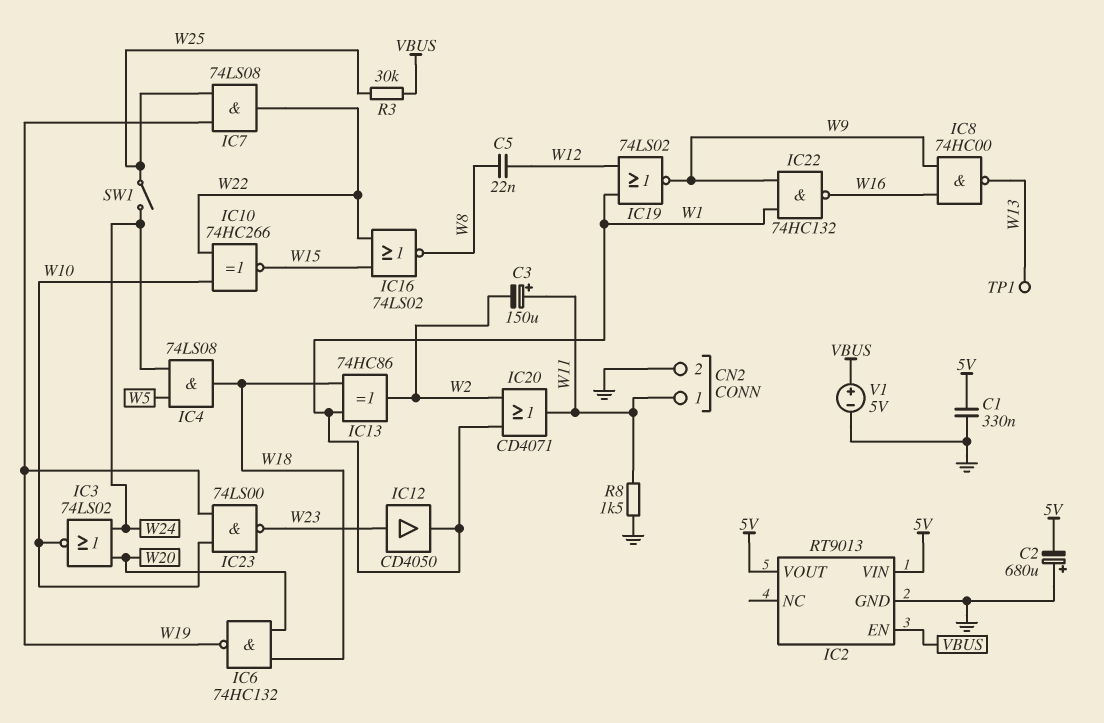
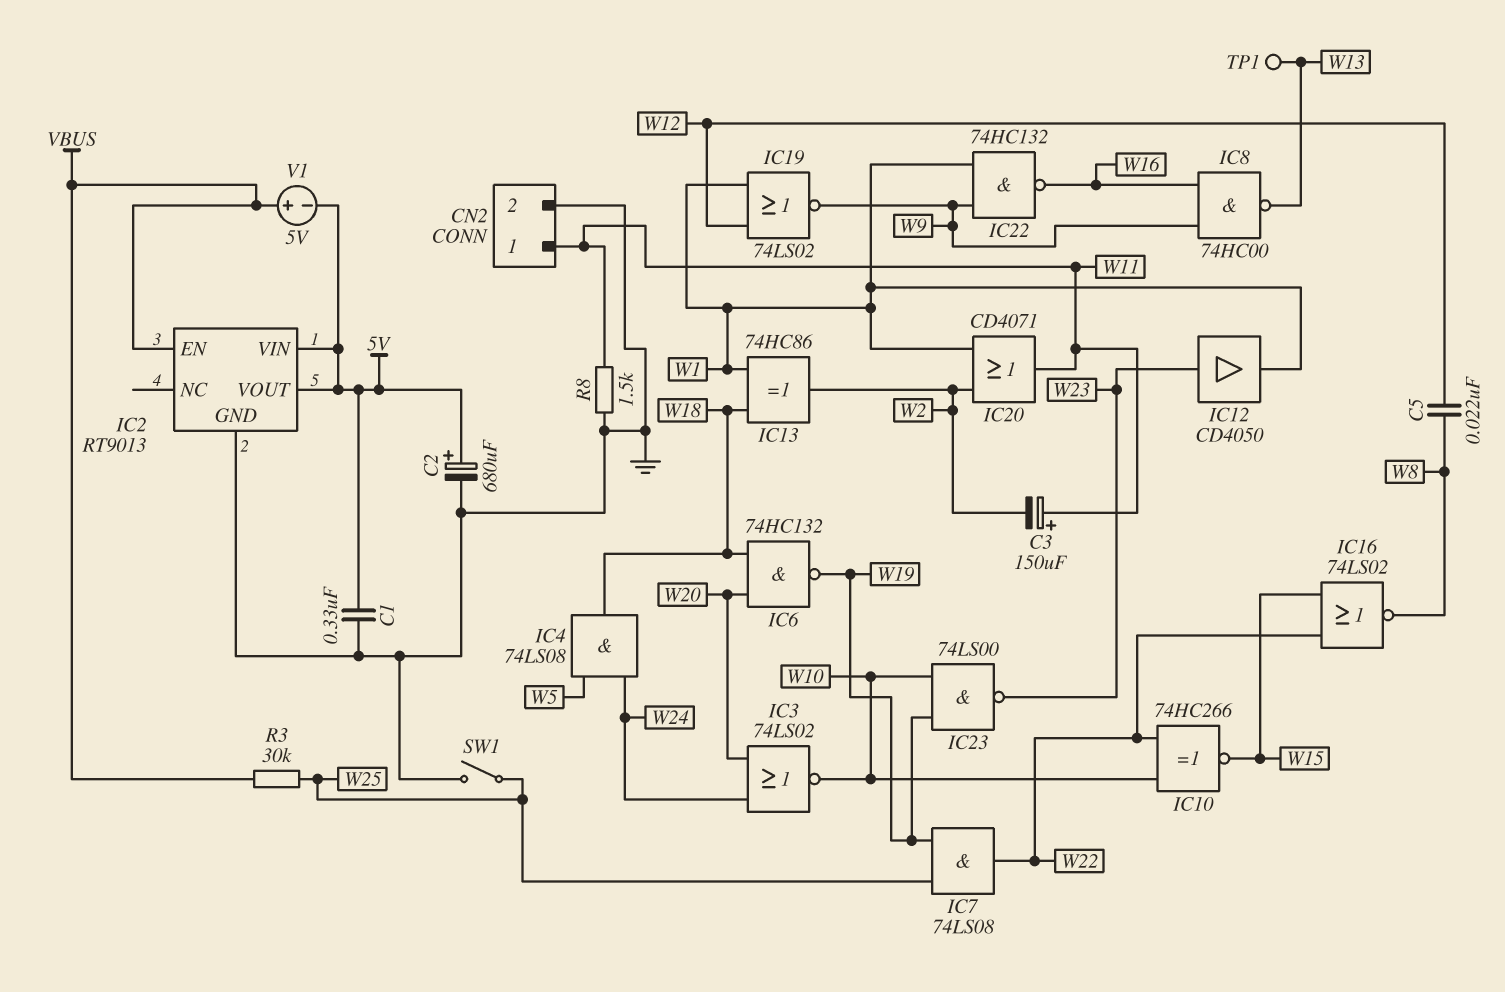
C2: 680uF (plus GND, minus 5V) -> 680uF (plus 5V, minus GND)
SW1: switch (W24, W25) -> switch (GND, W25)
V1: 5V (plus VBUS, minus GND) -> 5V (plus VBUS, minus 5V)

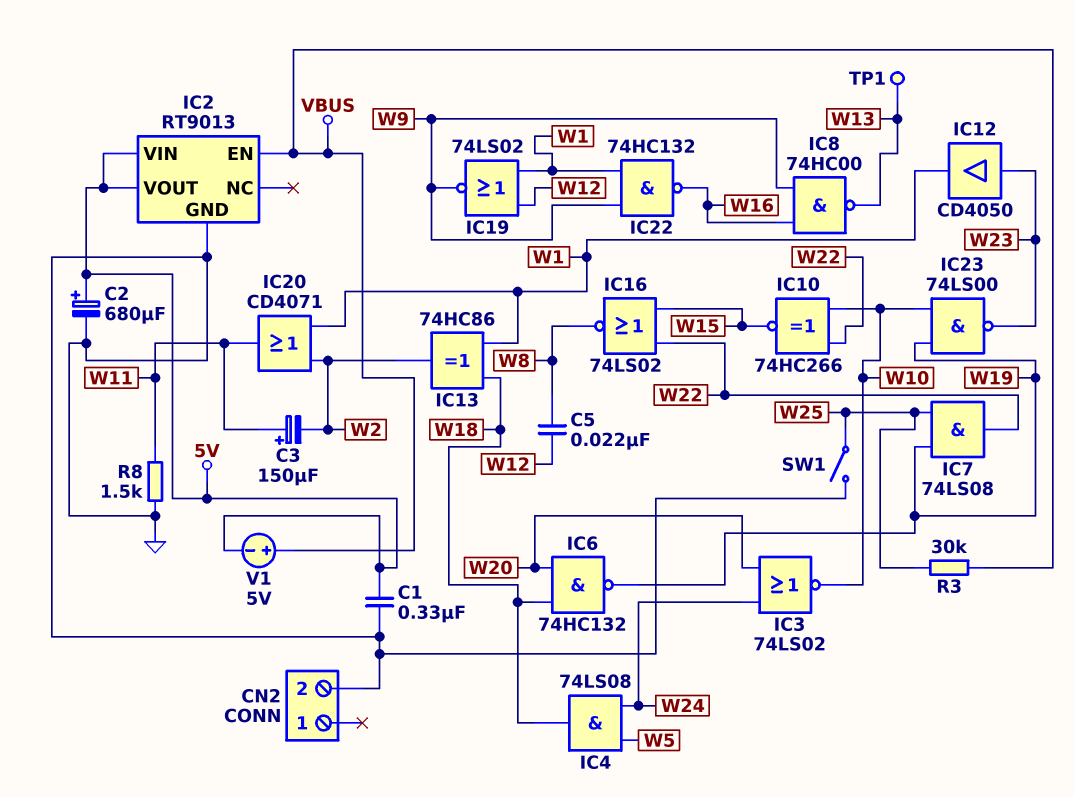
CN2 pin 1: W11 -> none

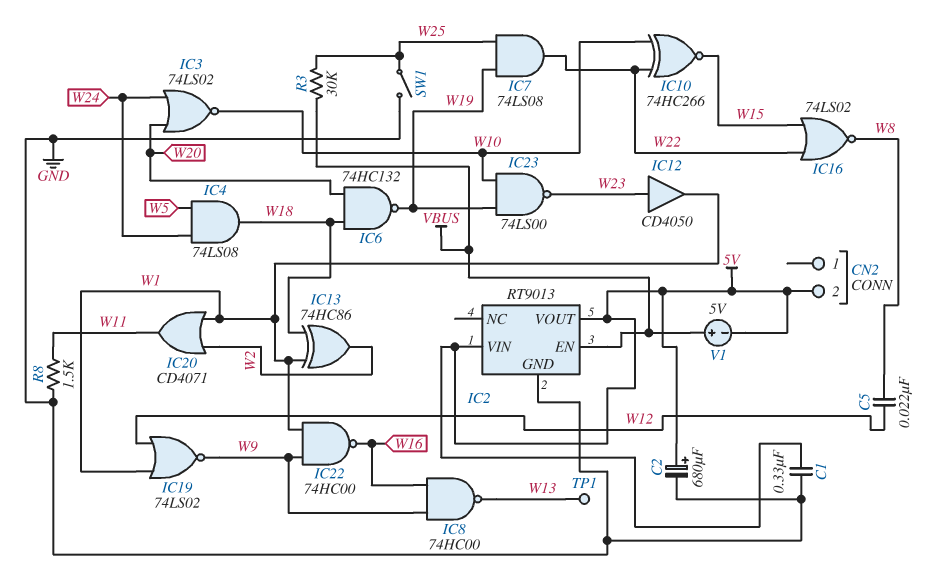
C3: 150uF (plus W11, minus W2) -> none
CN2 pin 2: GND -> 5V
IC22: NAND 74HC132 (in W1, in W9, out W16) -> NAND 74HC00 (in W1, in W9, out W16)

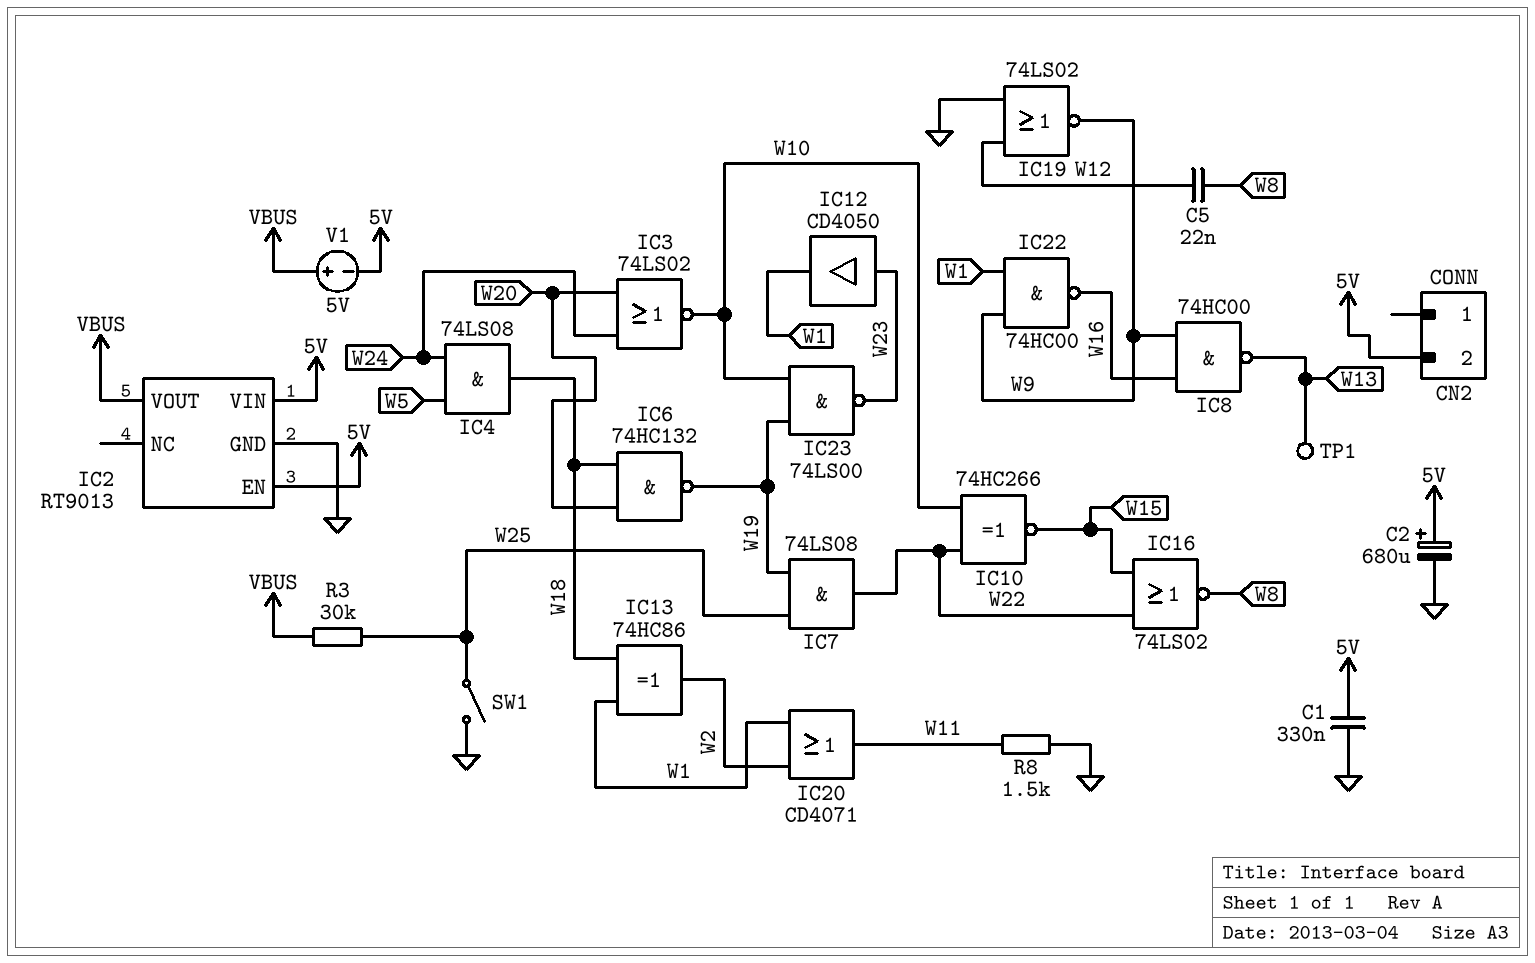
IC2 pin EN: VBUS -> 5V
IC2 pin VOUT: 5V -> VBUS
IC19: NOR 74LS02 (in W1, in W12, out W9) -> NOR 74LS02 (in GND, in W12, out W9)

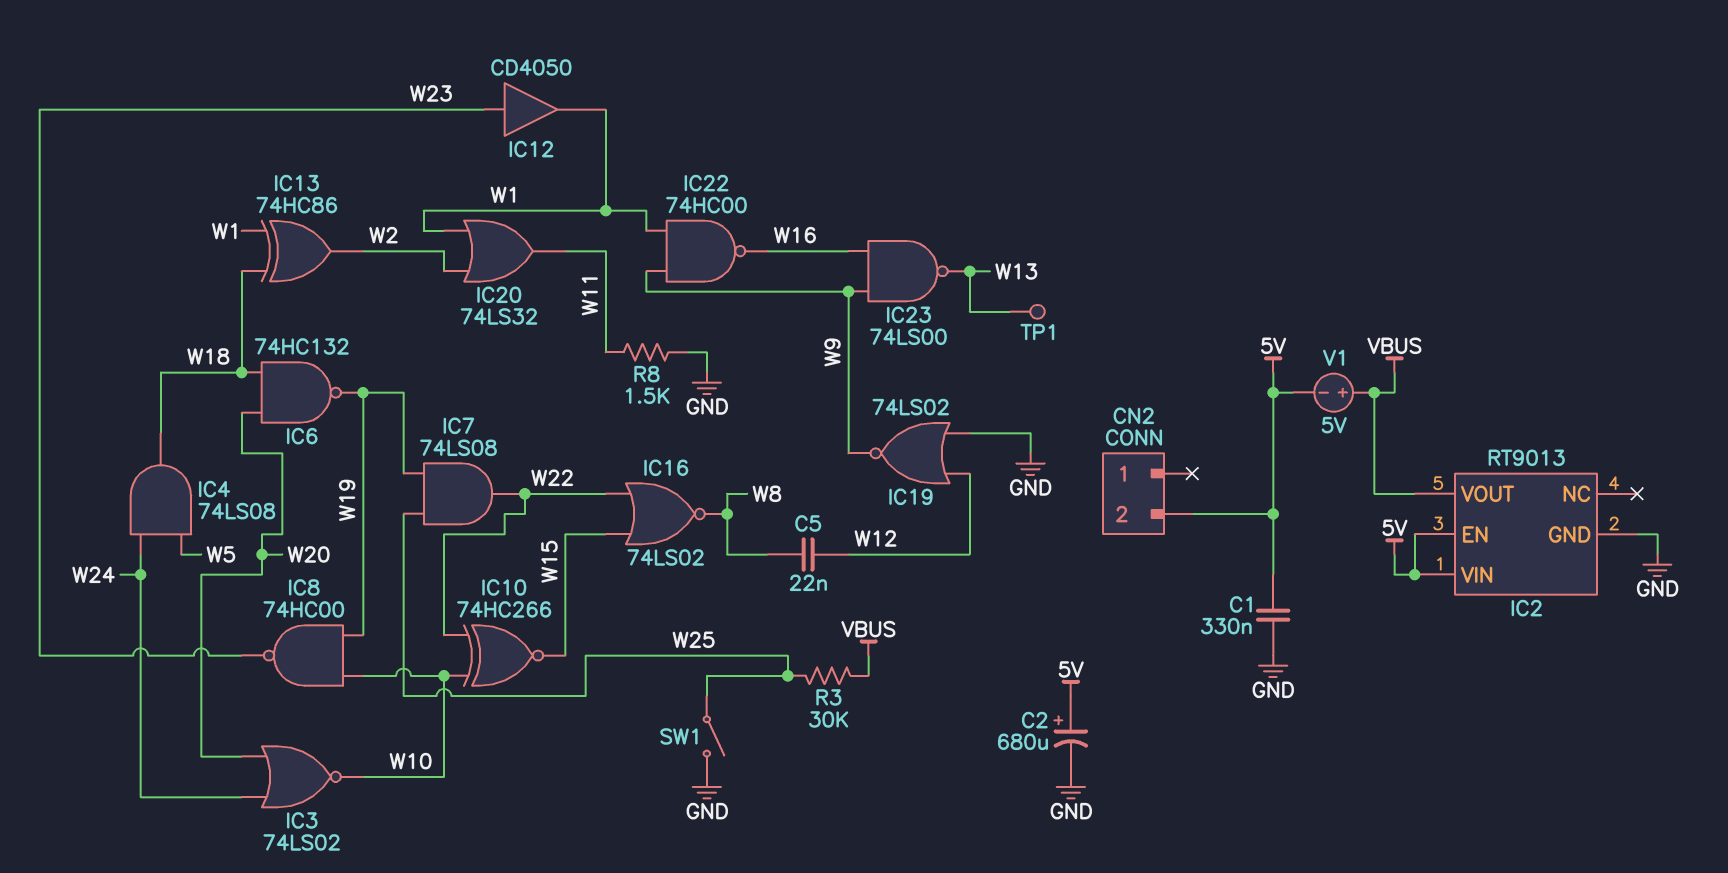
IC8: NAND 74HC00 (in W9, in W16, out W13) -> NAND 74HC00 (in W10, in W19, out W23)
IC20: OR CD4071 (in W1, in W2, out W11) -> OR 74LS32 (in W1, in W2, out W11)
IC23: NAND 74LS00 (in W10, in W19, out W23) -> NAND 74LS00 (in W9, in W16, out W13)

